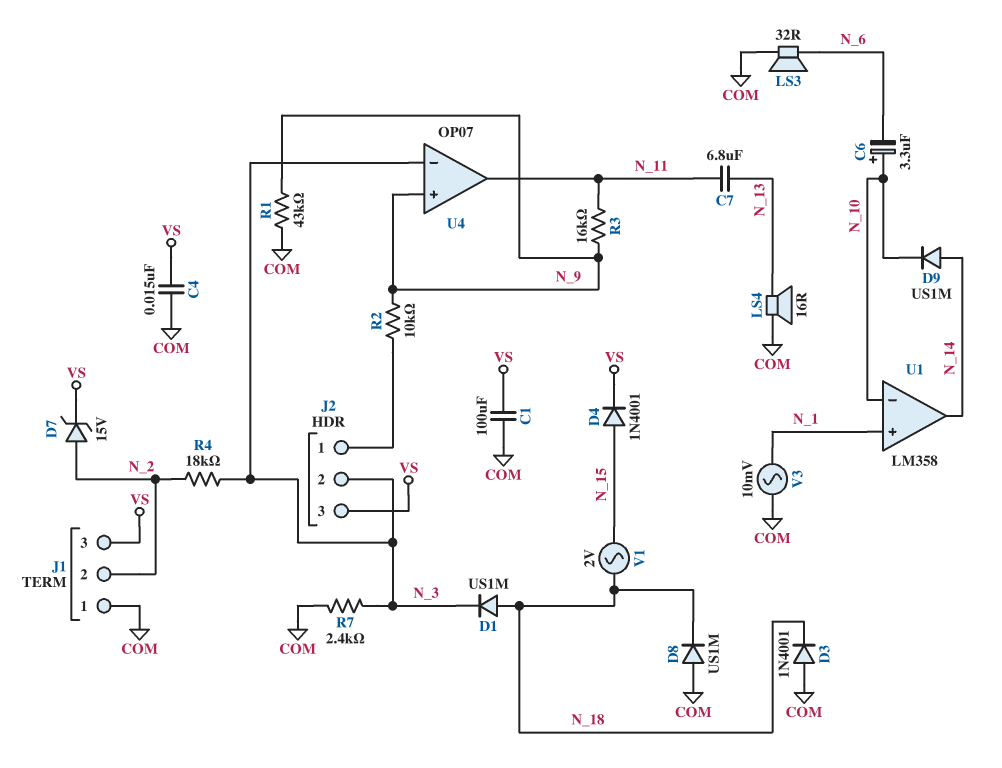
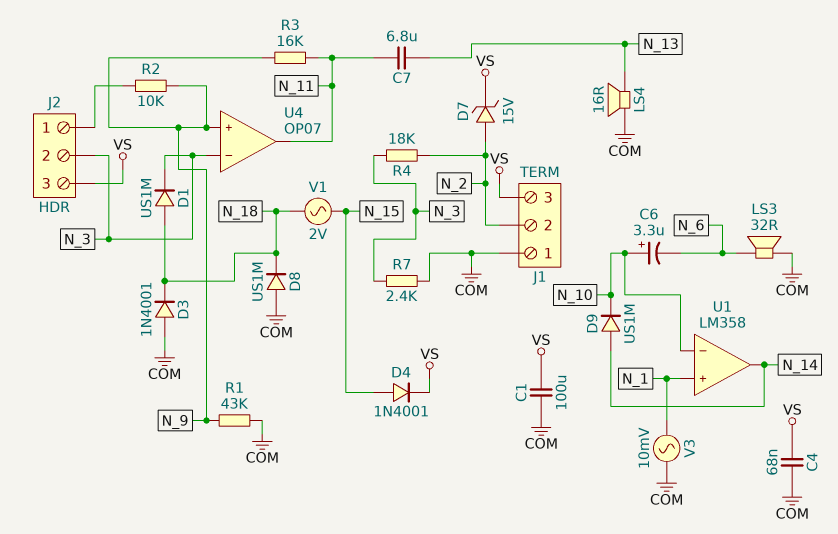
C4: 15nF (COM, VS) -> 68nF (COM, VS)

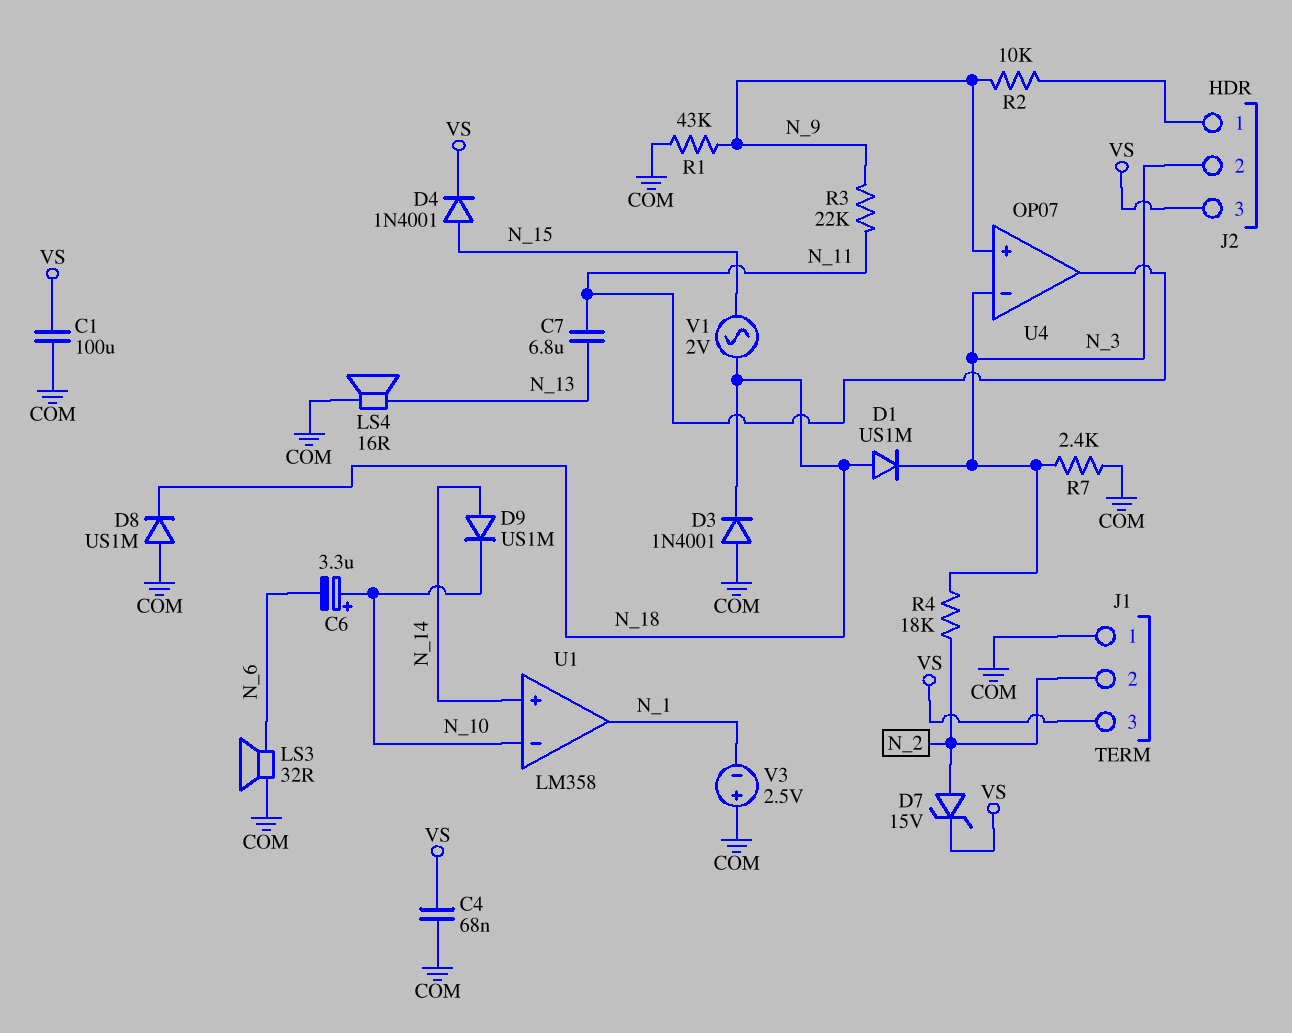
R3: 16k (N_9, N_11) -> 22k (N_9, N_11)
U1 pin in+: N_1 -> N_14
U1 pin out: N_14 -> N_1
V3: AC 10mV (COM, N_1) -> 2.5V (plus COM, minus N_1)

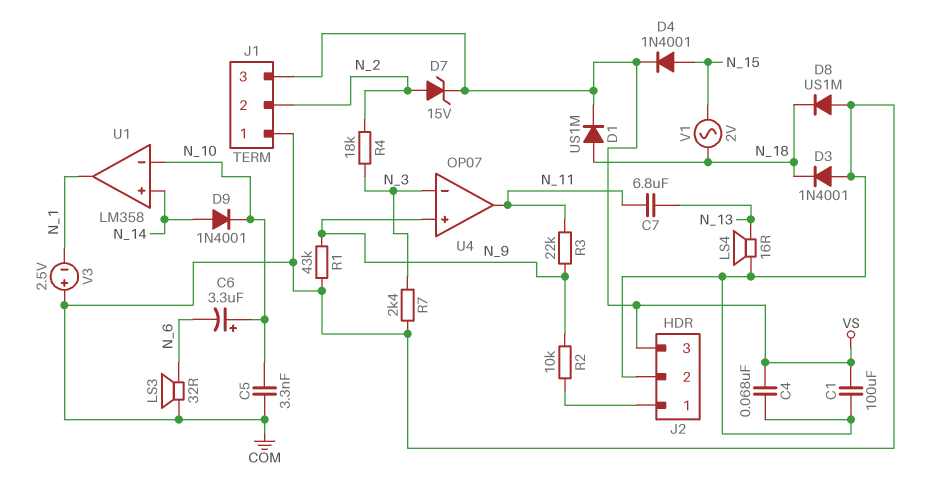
C5: none -> 3.3nF (COM, N_10)
D1: diode US1M (A N_18, K N_3) -> diode US1M (A N_18, K VS)
D9: diode US1M (A N_14, K N_10) -> diode 1N4001 (A N_14, K N_10)
J2 pin 2: N_3 -> COM

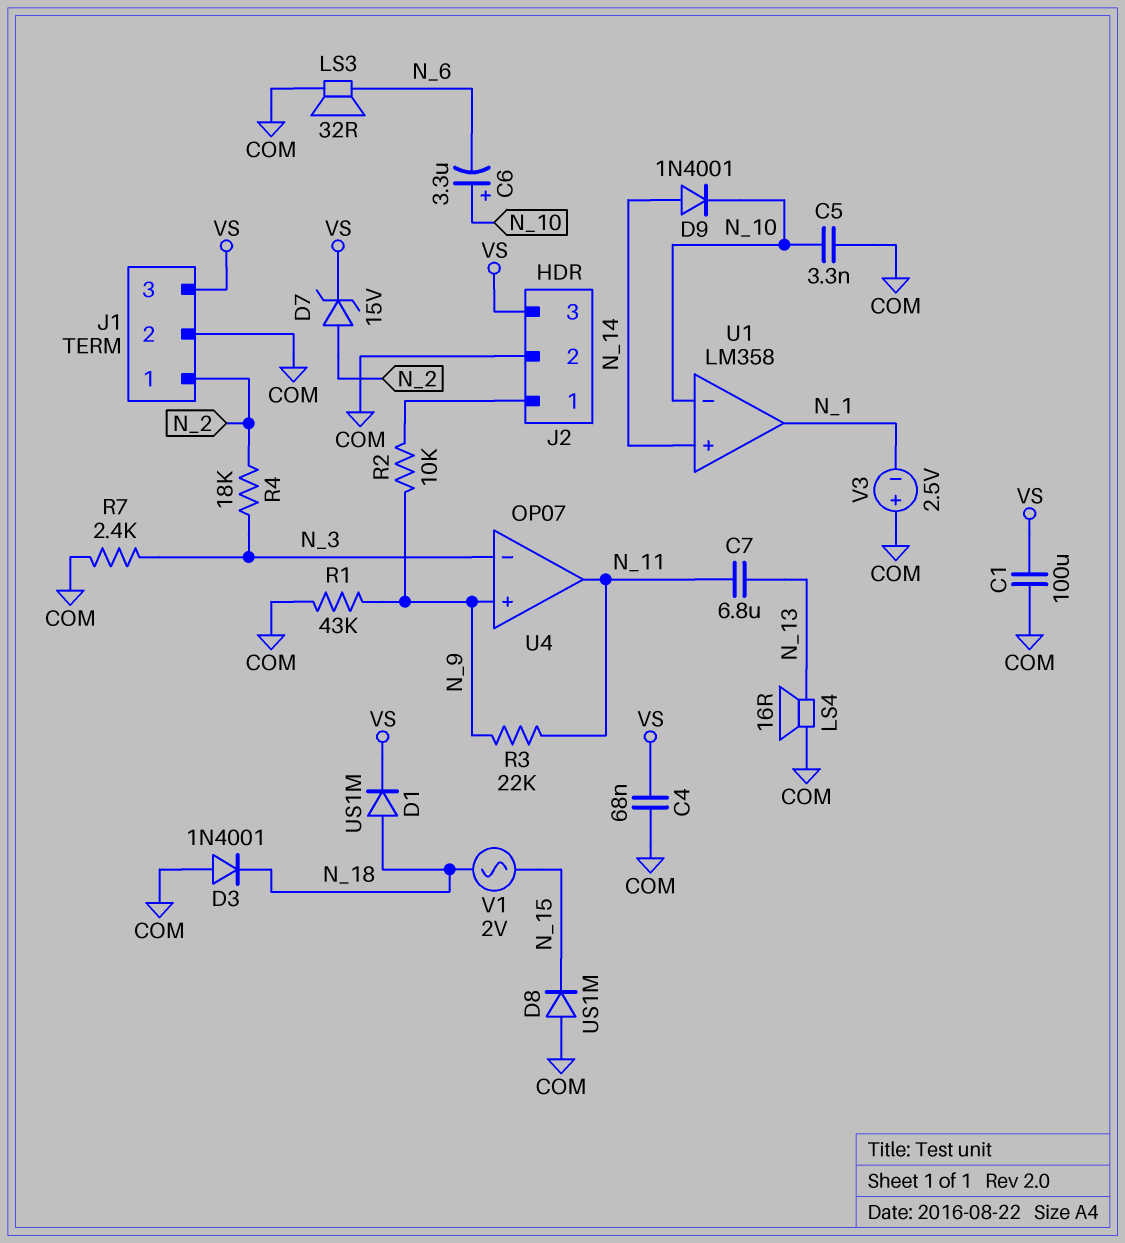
D4: diode 1N4001 (A N_15, K VS) -> none
D8: diode US1M (A COM, K N_18) -> diode US1M (A COM, K N_15)
J1 pin 1: COM -> N_2
J1 pin 2: N_2 -> COM

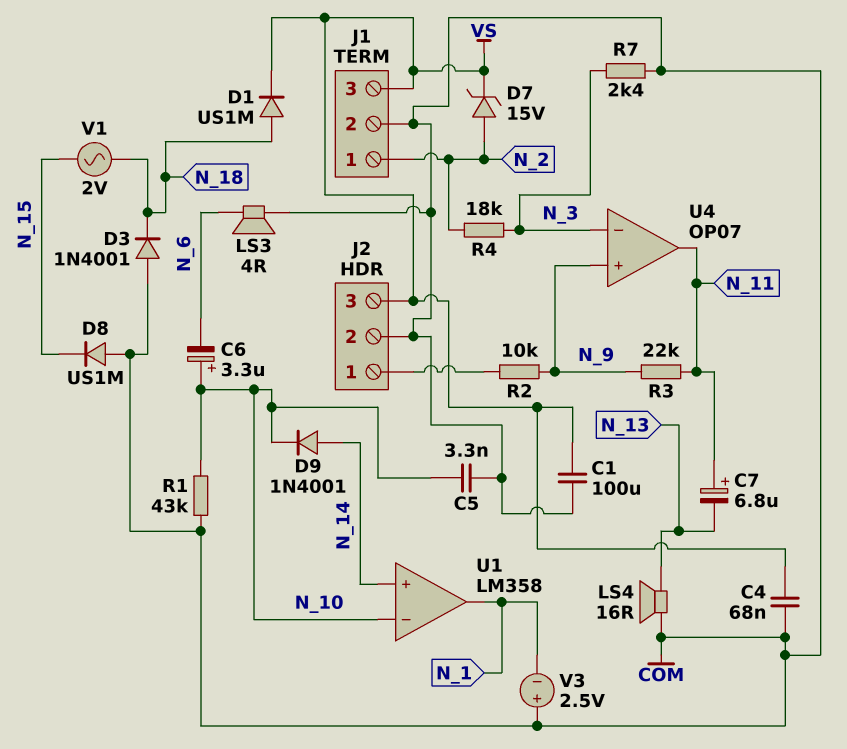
C7: 6.8uF (N_11, N_13) -> 6.8uF (plus N_11, minus N_13)
LS3: speaker 32R (COM, N_6) -> speaker 4R (COM, N_6)
R1: 43k (COM, N_9) -> 43k (COM, N_10)

